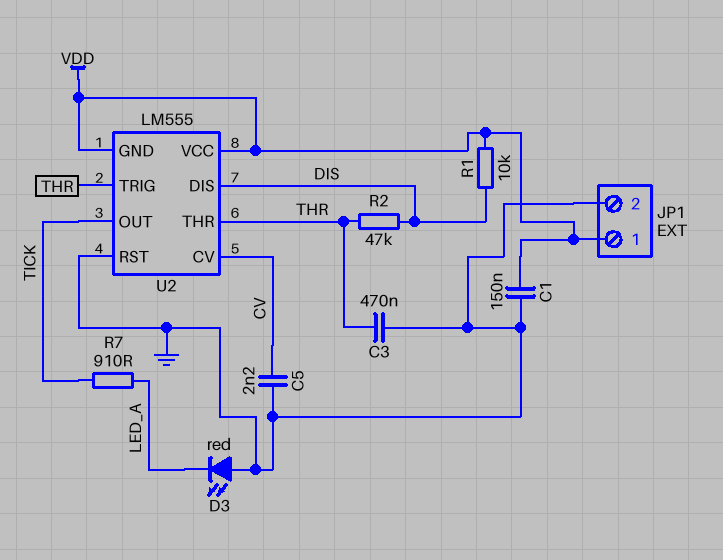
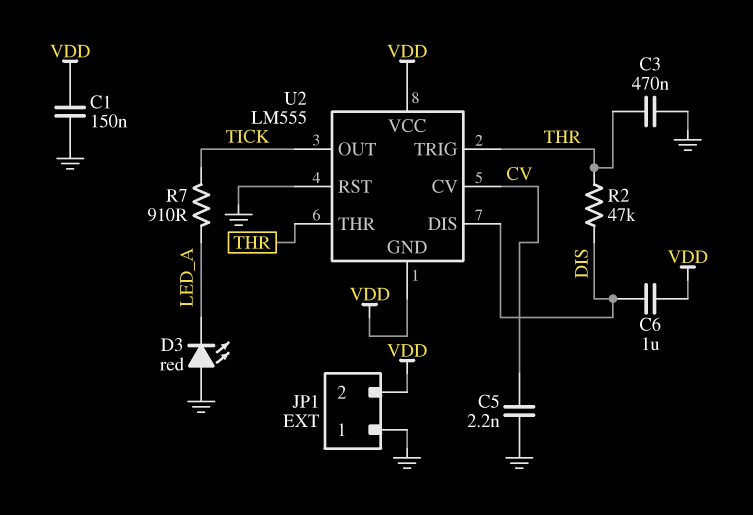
C6: none -> 1uF (DIS, VDD)
JP1 pin 1: VDD -> GND
JP1 pin 2: GND -> VDD
R1: 10k (DIS, VDD) -> none

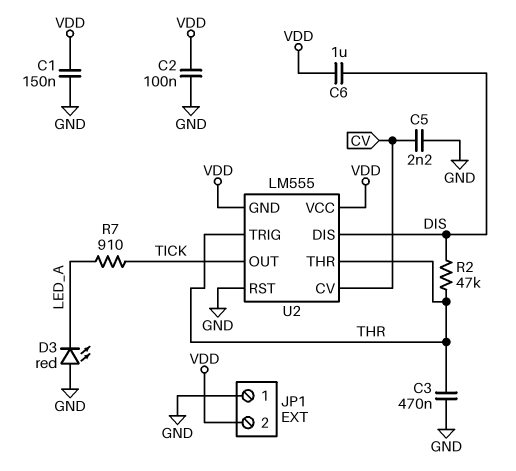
C2: none -> 100nF (GND, VDD)

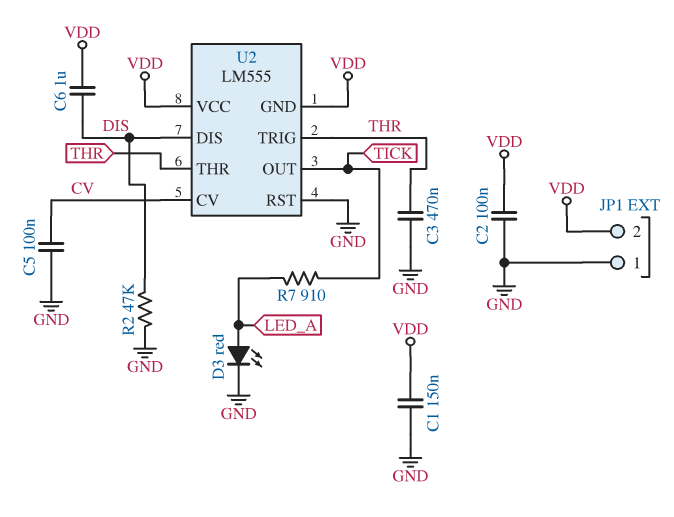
C5: 2.2nF (CV, GND) -> 100nF (CV, GND)
D3: LED red (A GND, K LED_A) -> LED red (A LED_A, K GND)
R2: 47k (DIS, THR) -> 47k (DIS, GND)

